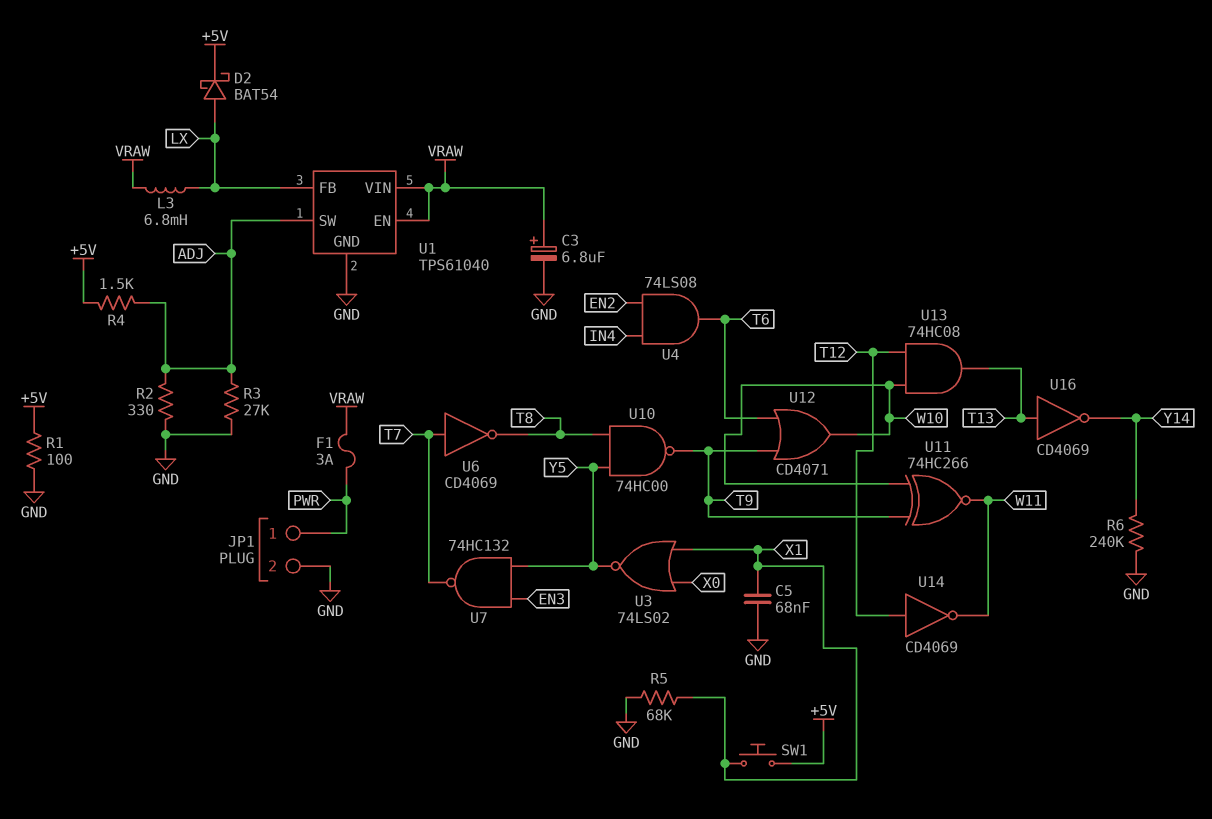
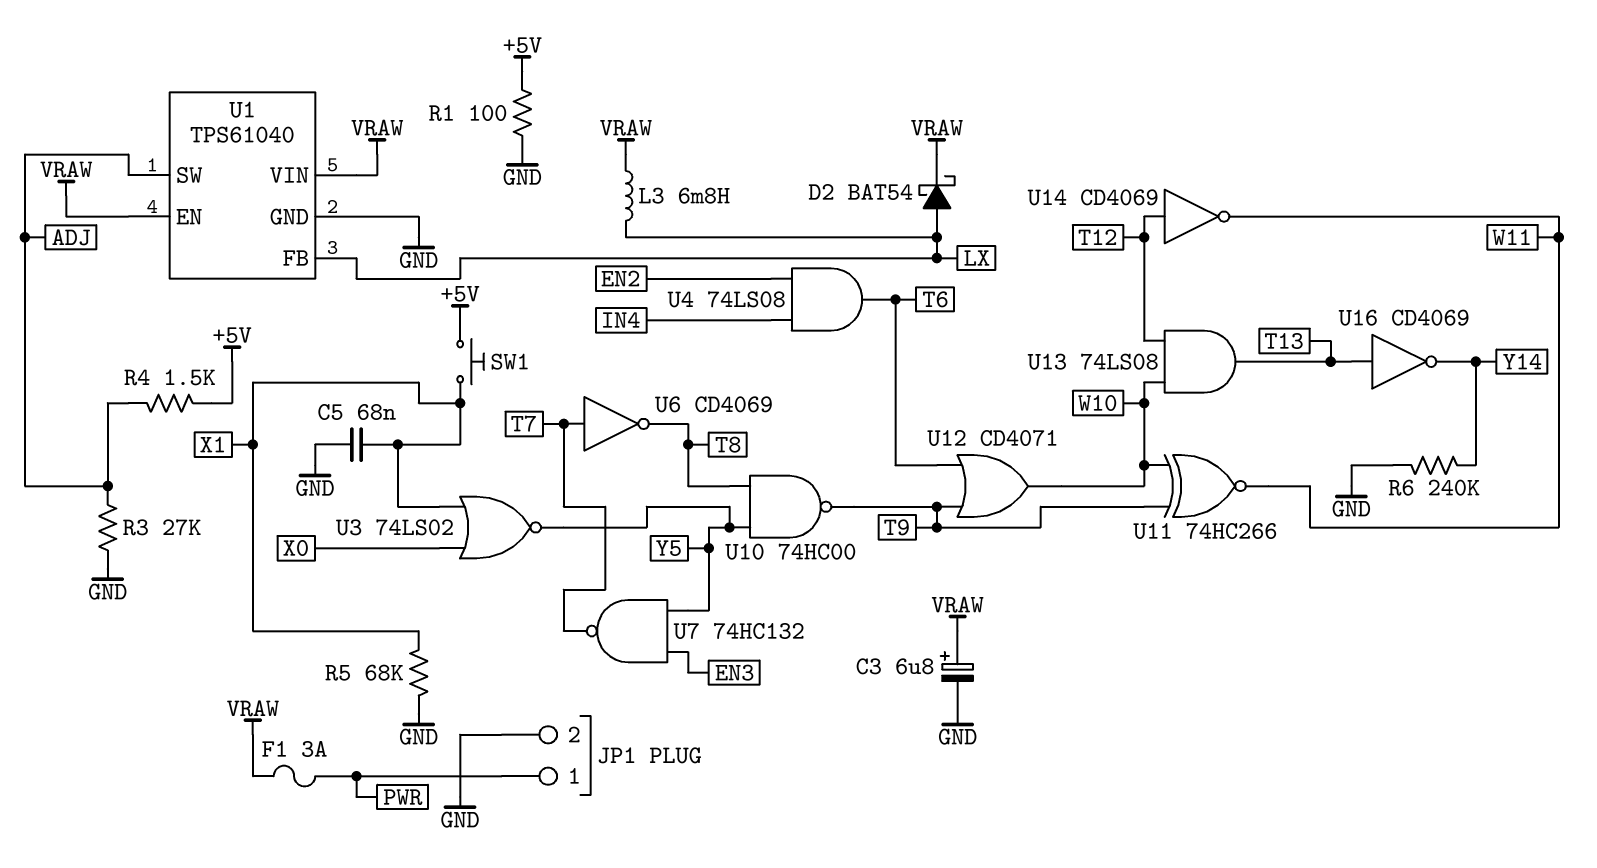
D2: schottky BAT54 (A LX, K +5V) -> schottky BAT54 (A LX, K VRAW)
R2: 330 (ADJ, GND) -> none
U13: AND 74HC08 (in T12, in W10, out T13) -> AND 74LS08 (in T12, in W10, out T13)

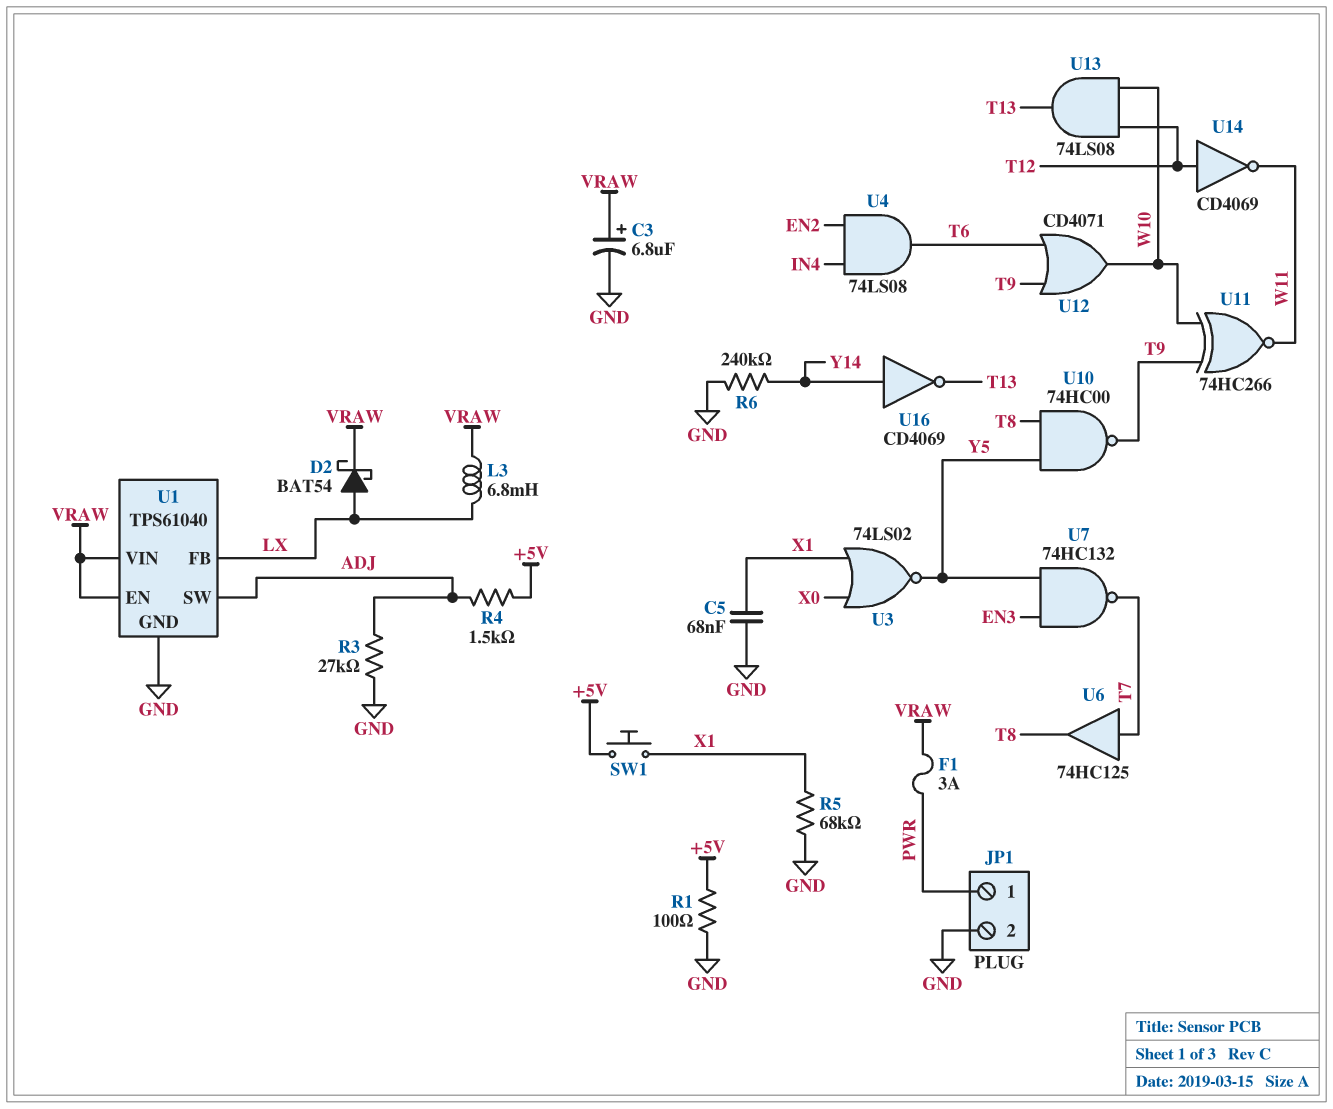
U6: NOT CD4069 (in T7, out T8) -> buffer 74HC125 (in T7, out T8)
U16: NOT CD4069 (in T13, out Y14) -> NOT CD4069 (in Y14, out T13)

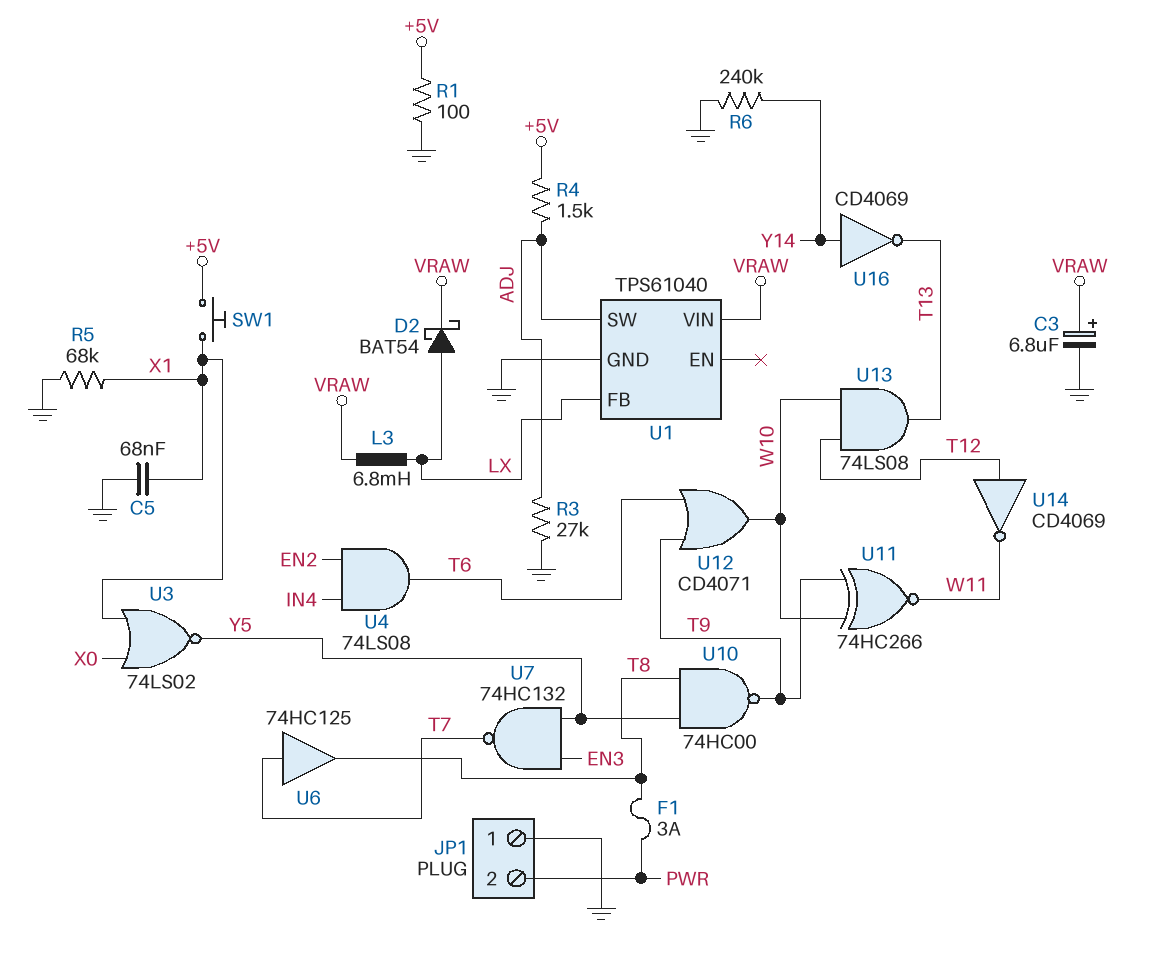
F1: 3A (PWR, VRAW) -> 3A (PWR, T8)
JP1 pin 1: PWR -> GND
JP1 pin 2: GND -> PWR
U1 pin EN: VRAW -> none

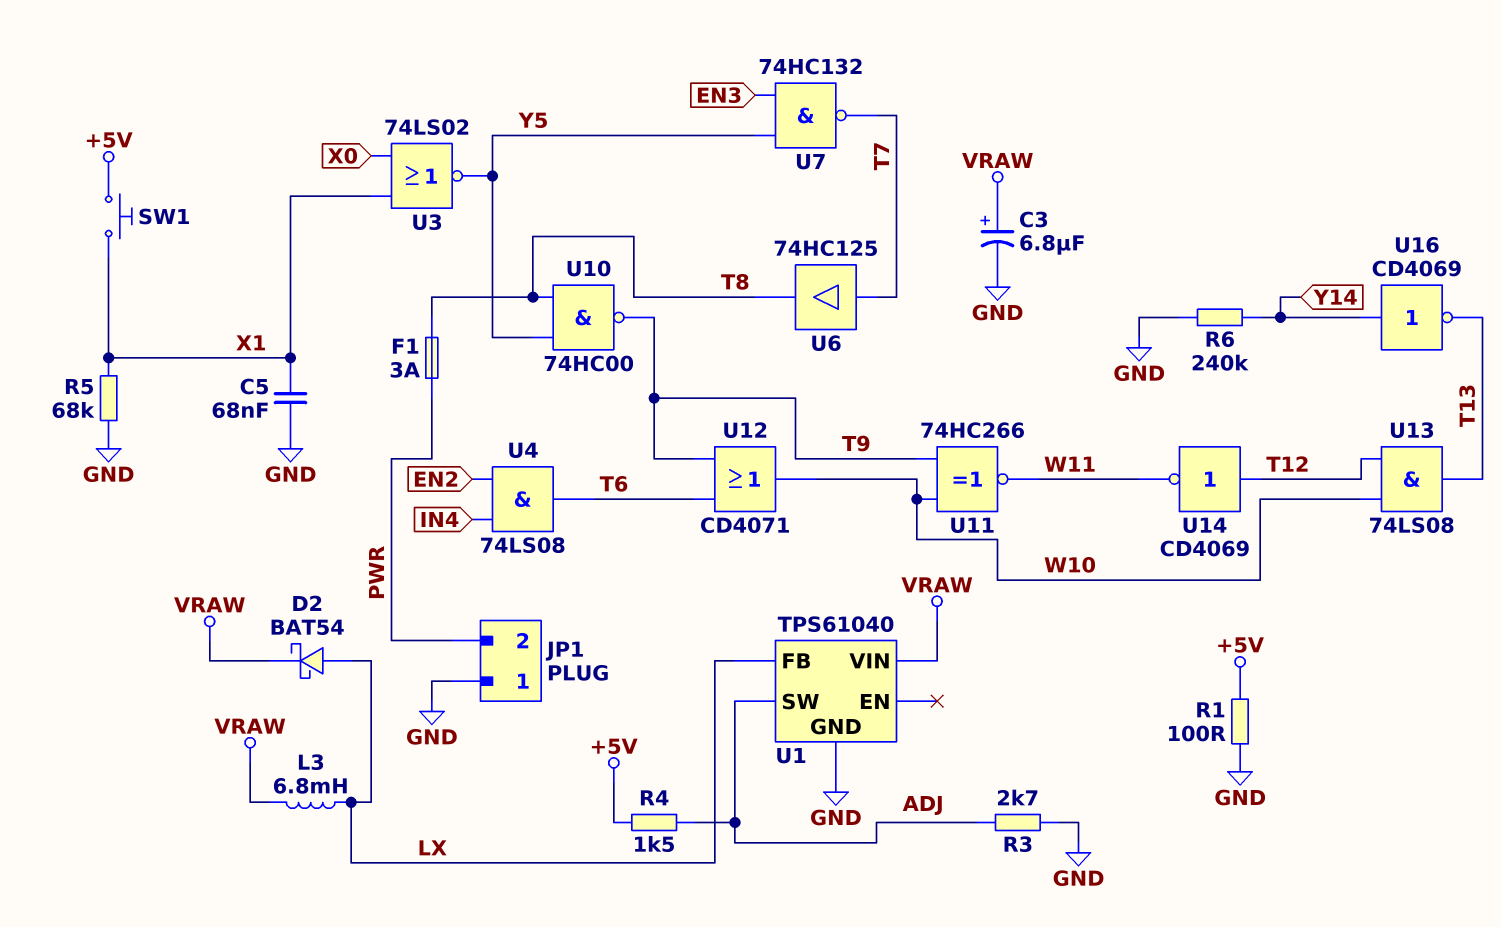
R3: 27k (ADJ, GND) -> 2.7k (ADJ, GND)

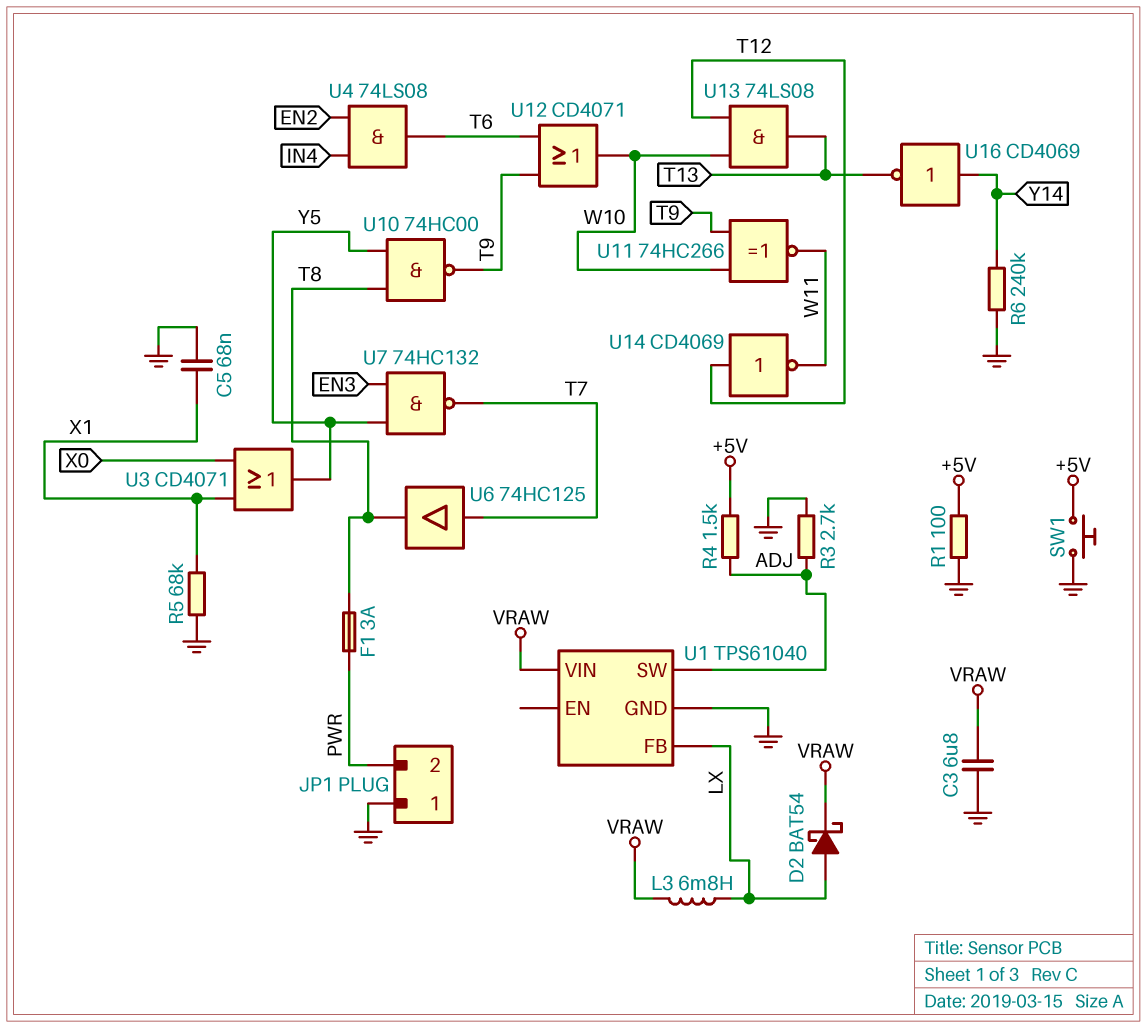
C3: 6.8uF (plus VRAW, minus GND) -> 6.8uF (GND, VRAW)
SW1: button (+5V, X1) -> button (+5V, GND)
U3: NOR 74LS02 (in X0, in X1, out Y5) -> OR CD4071 (in X0, in X1, out Y5)

